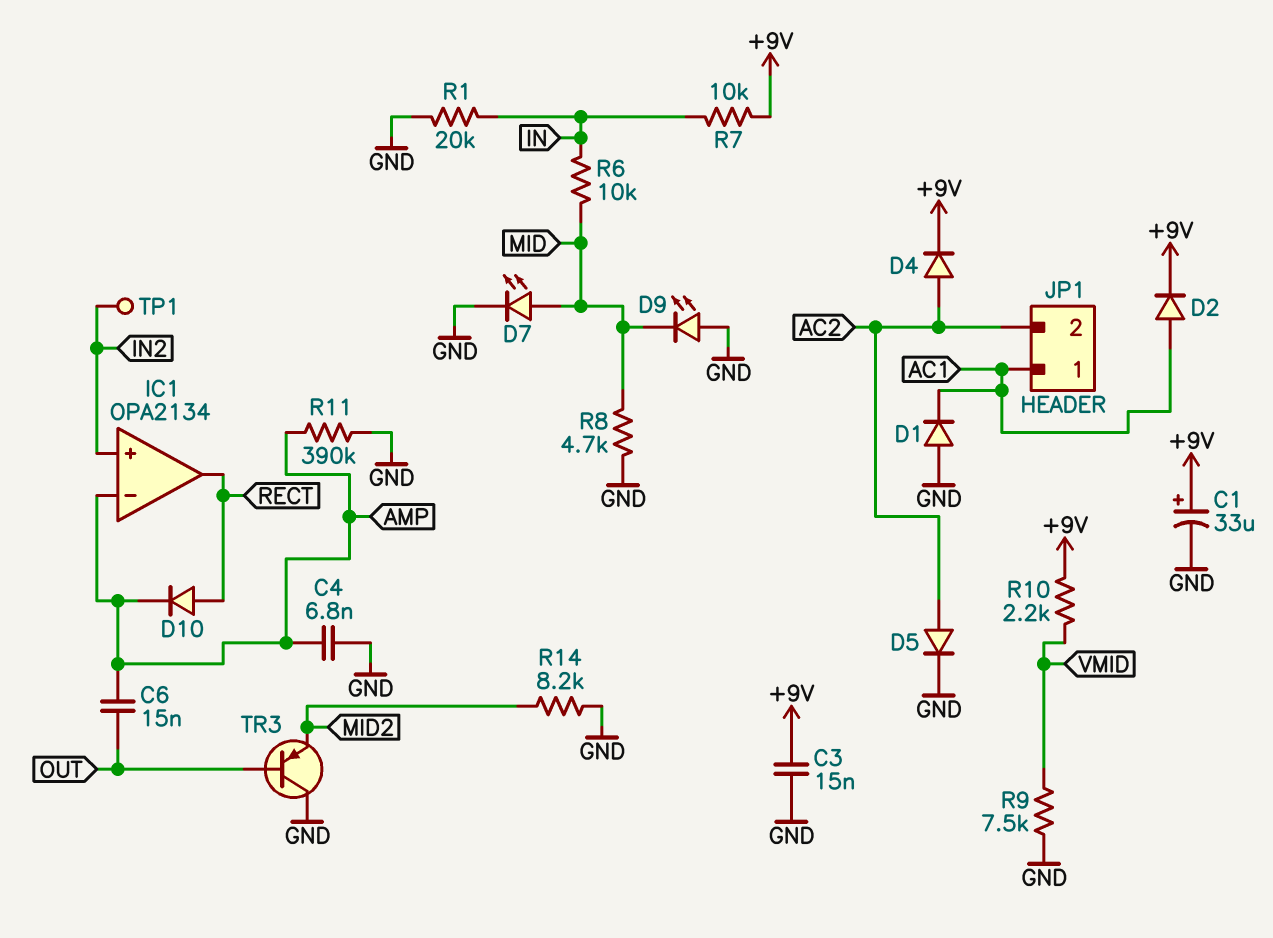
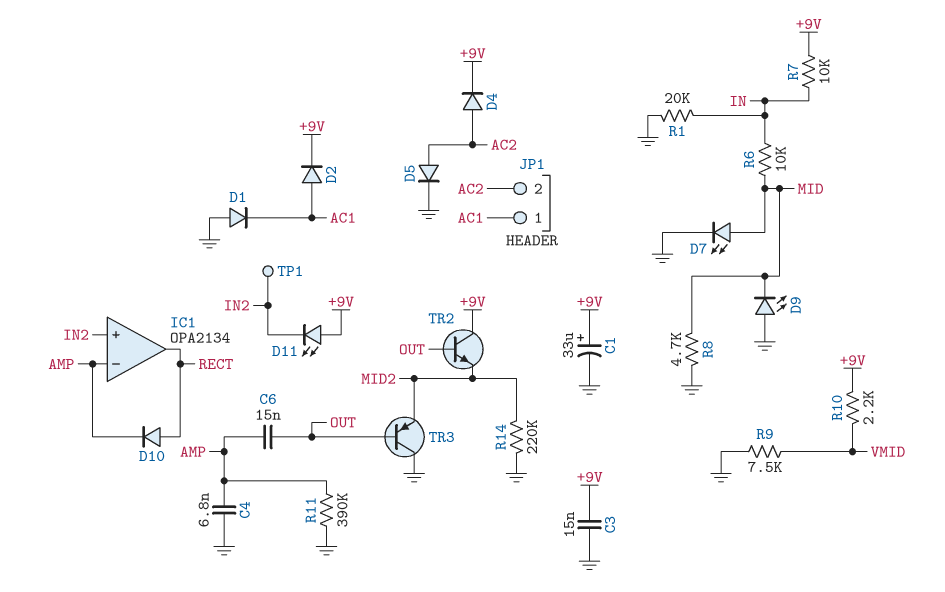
D11: none -> LED (A +9V, K IN2)
R14: 8.2k (GND, MID2) -> 220k (GND, MID2)
TR2: none -> NPN (B OUT, C +9V, E MID2)

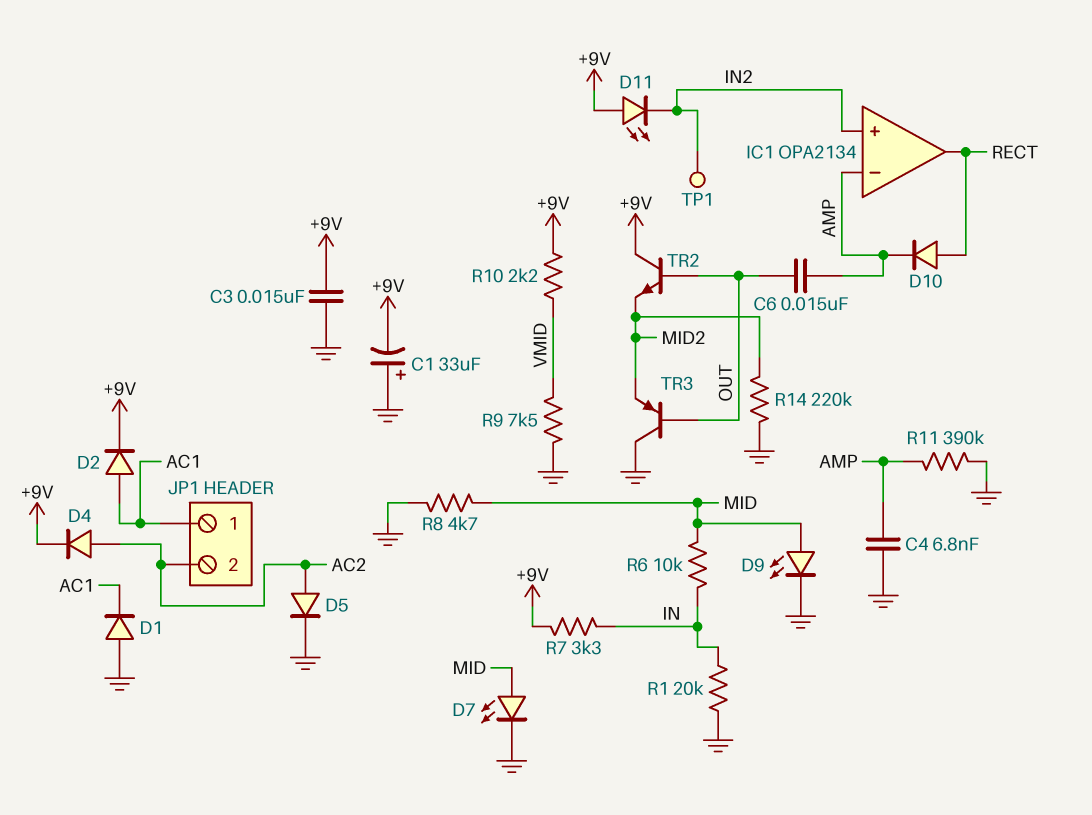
C1: 33uF (plus +9V, minus GND) -> 33uF (plus GND, minus +9V)
D9: LED (A GND, K MID) -> LED (A MID, K GND)
R7: 10k (+9V, IN) -> 3.3k (+9V, IN)

